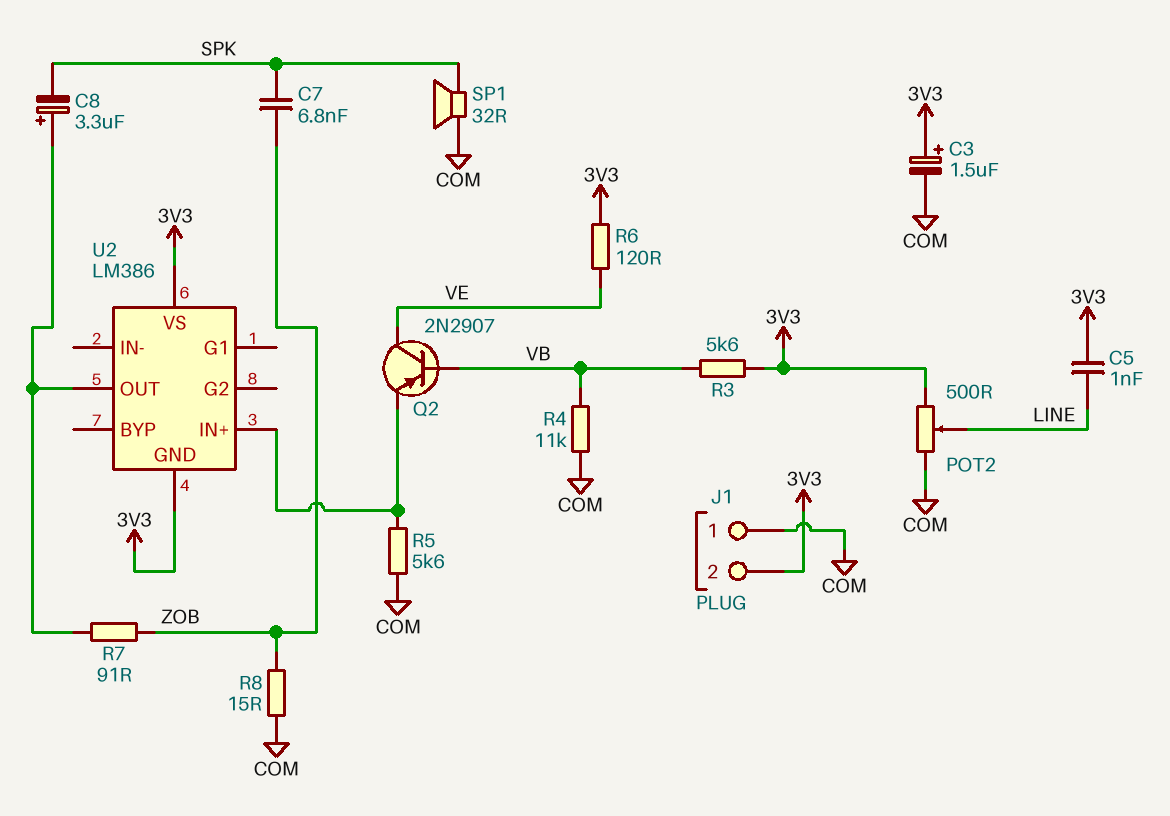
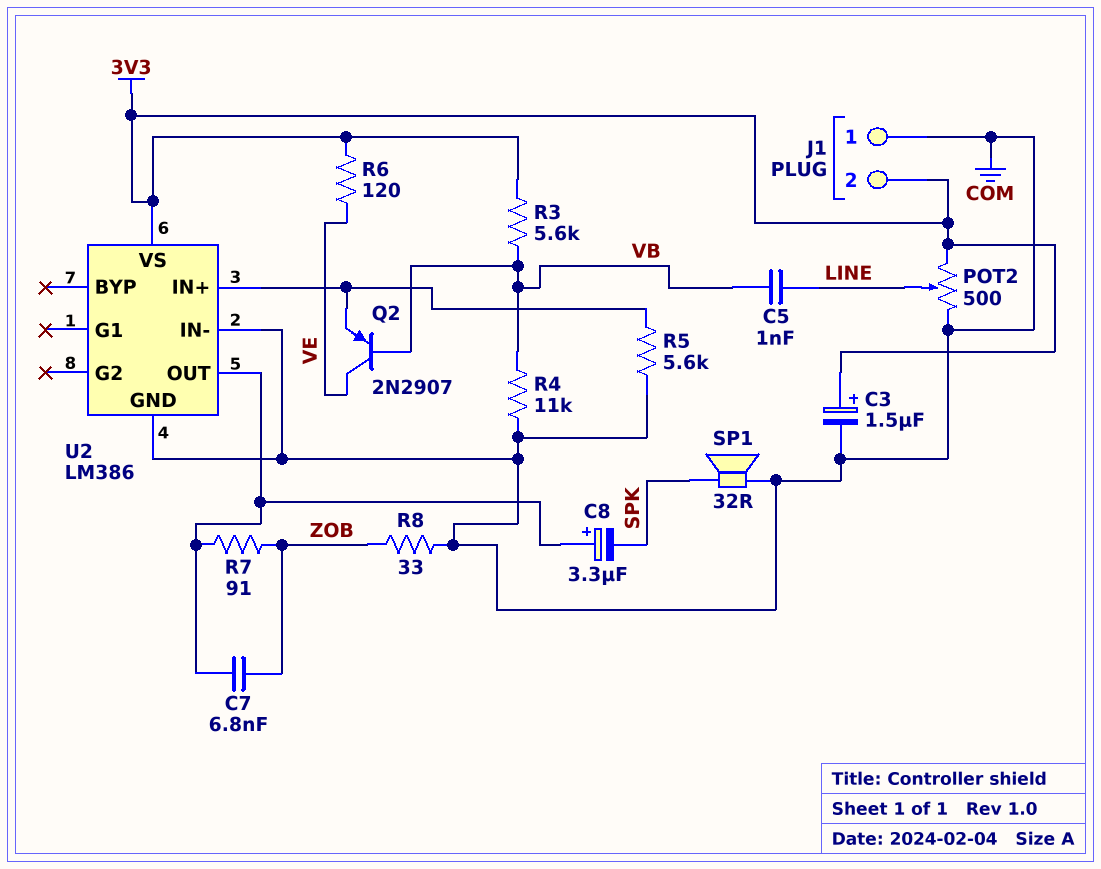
C5: 1nF (3V3, LINE) -> 1nF (LINE, VB)
C7: 6.8nF (SPK, ZOB) -> 6.8nF (U2/OUT, ZOB)
R8: 15 (COM, ZOB) -> 33 (COM, ZOB)
U2 pin GND: 3V3 -> COM
U2 pin IN-: none -> COM

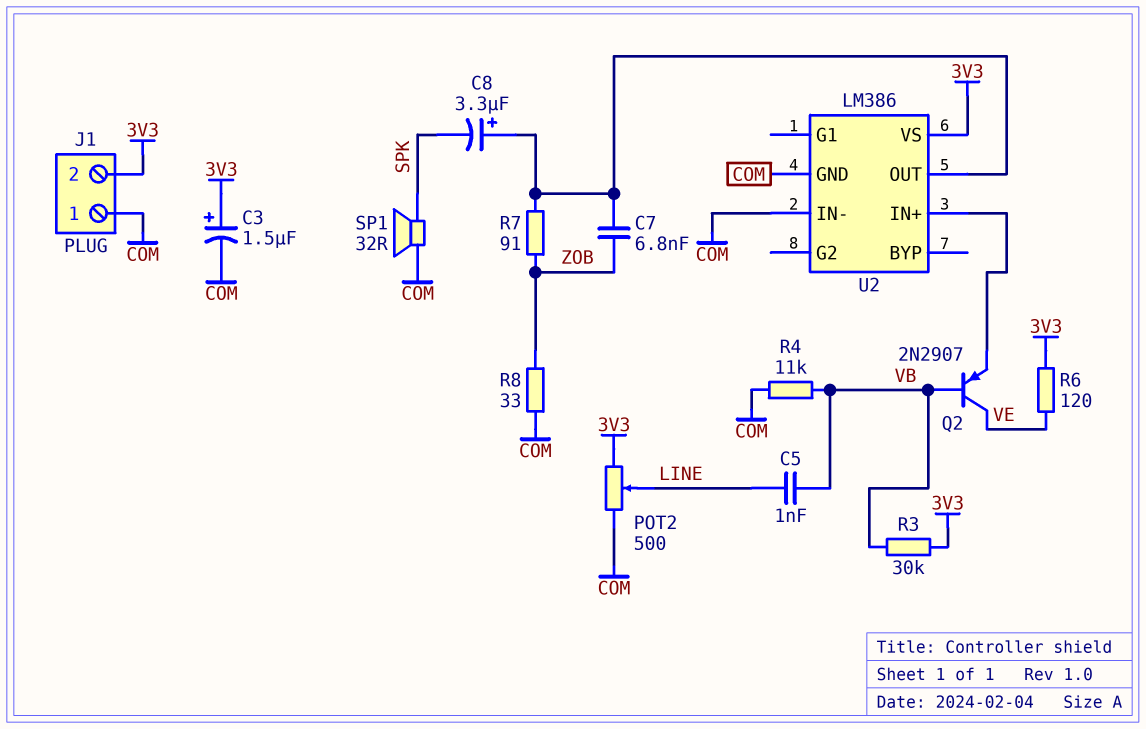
R3: 5.6k (3V3, VB) -> 30k (3V3, VB)
R5: 5.6k (COM, U2/IN+) -> none

